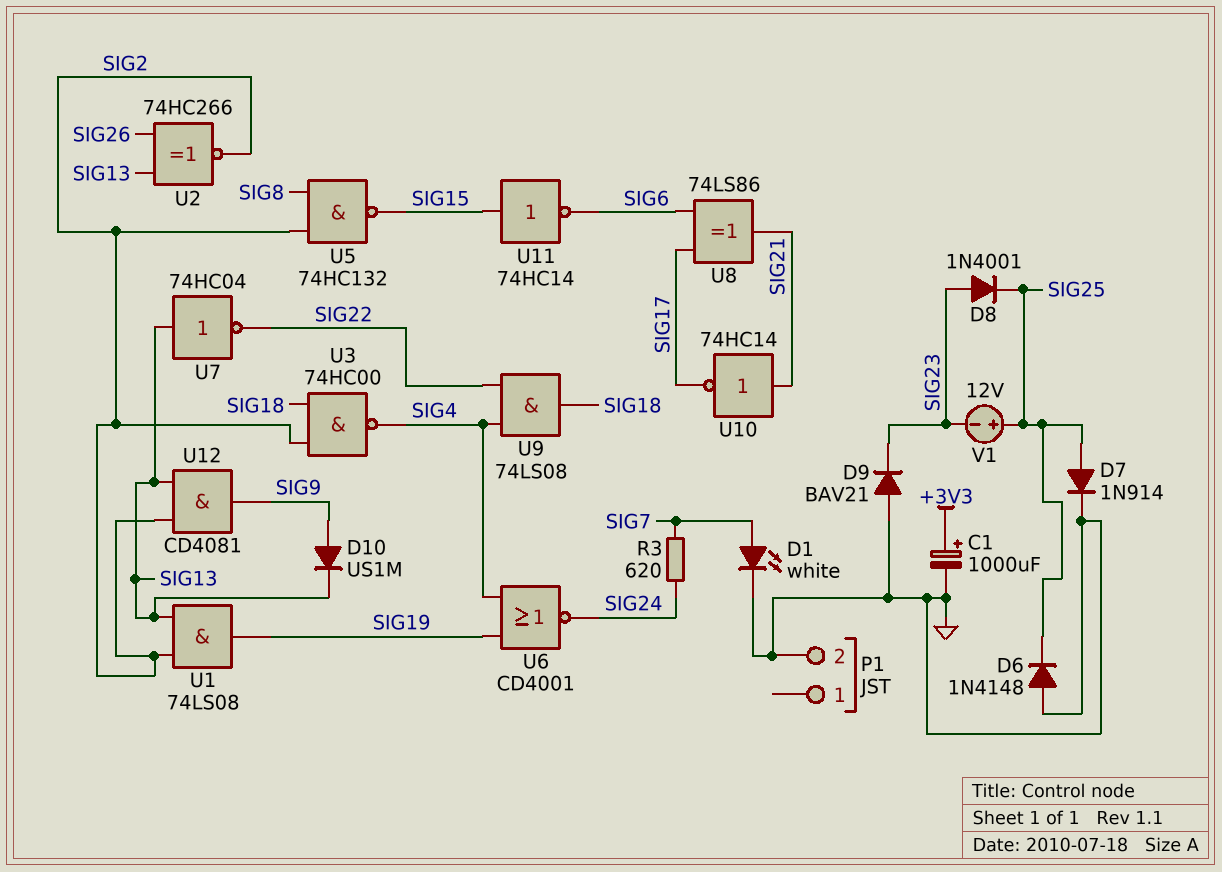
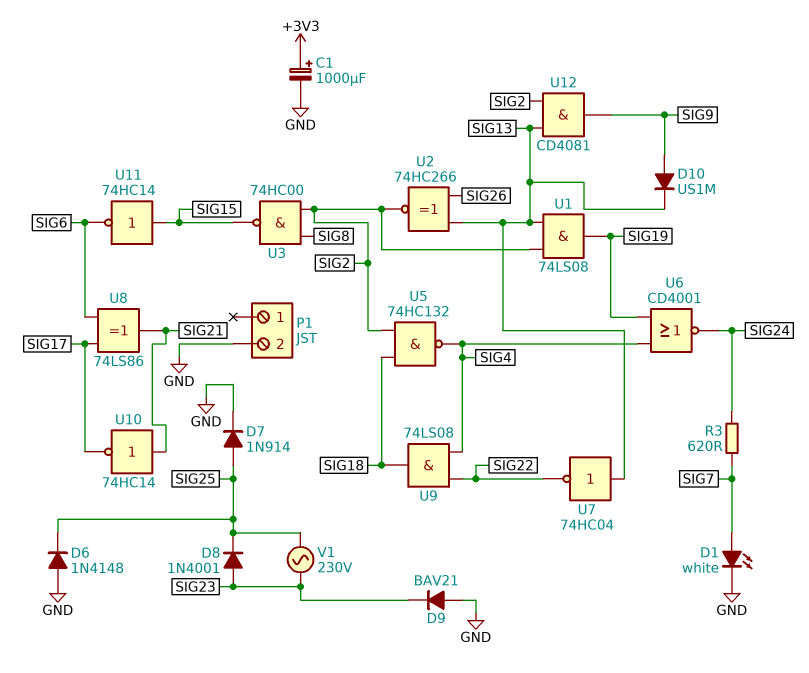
U3: NAND 74HC00 (in SIG2, in SIG18, out SIG4) -> NAND 74HC00 (in SIG2, in SIG8, out SIG15)
U5: NAND 74HC132 (in SIG2, in SIG8, out SIG15) -> NAND 74HC132 (in SIG2, in SIG18, out SIG4)
V1: 12V (plus SIG25, minus SIG23) -> AC 230V (SIG23, SIG25)

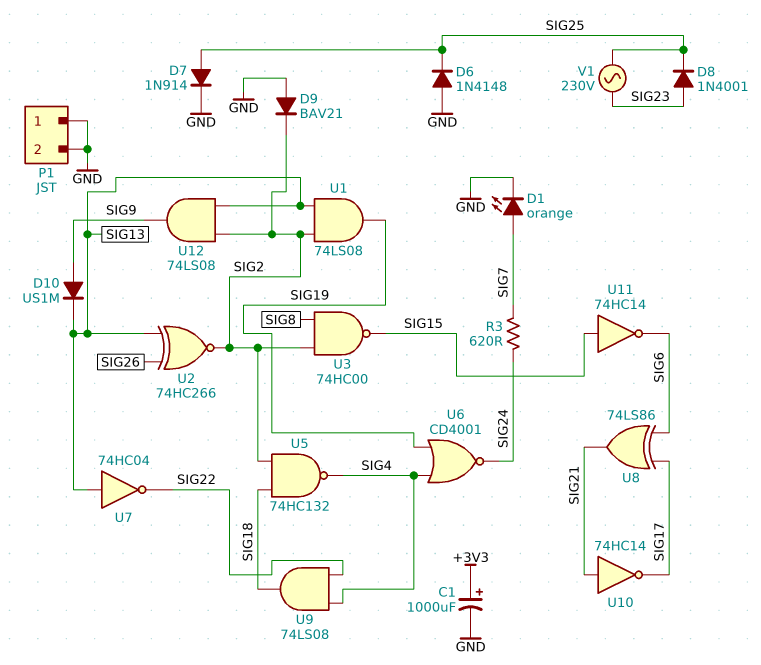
D1: LED white (A SIG7, K GND) -> LED orange (A SIG7, K GND)
D9: diode BAV21 (A GND, K SIG23) -> diode BAV21 (A GND, K SIG2)
P1 pin 1: none -> GND
U12: AND CD4081 (in SIG2, in SIG13, out SIG9) -> AND 74LS08 (in SIG2, in SIG13, out SIG9)

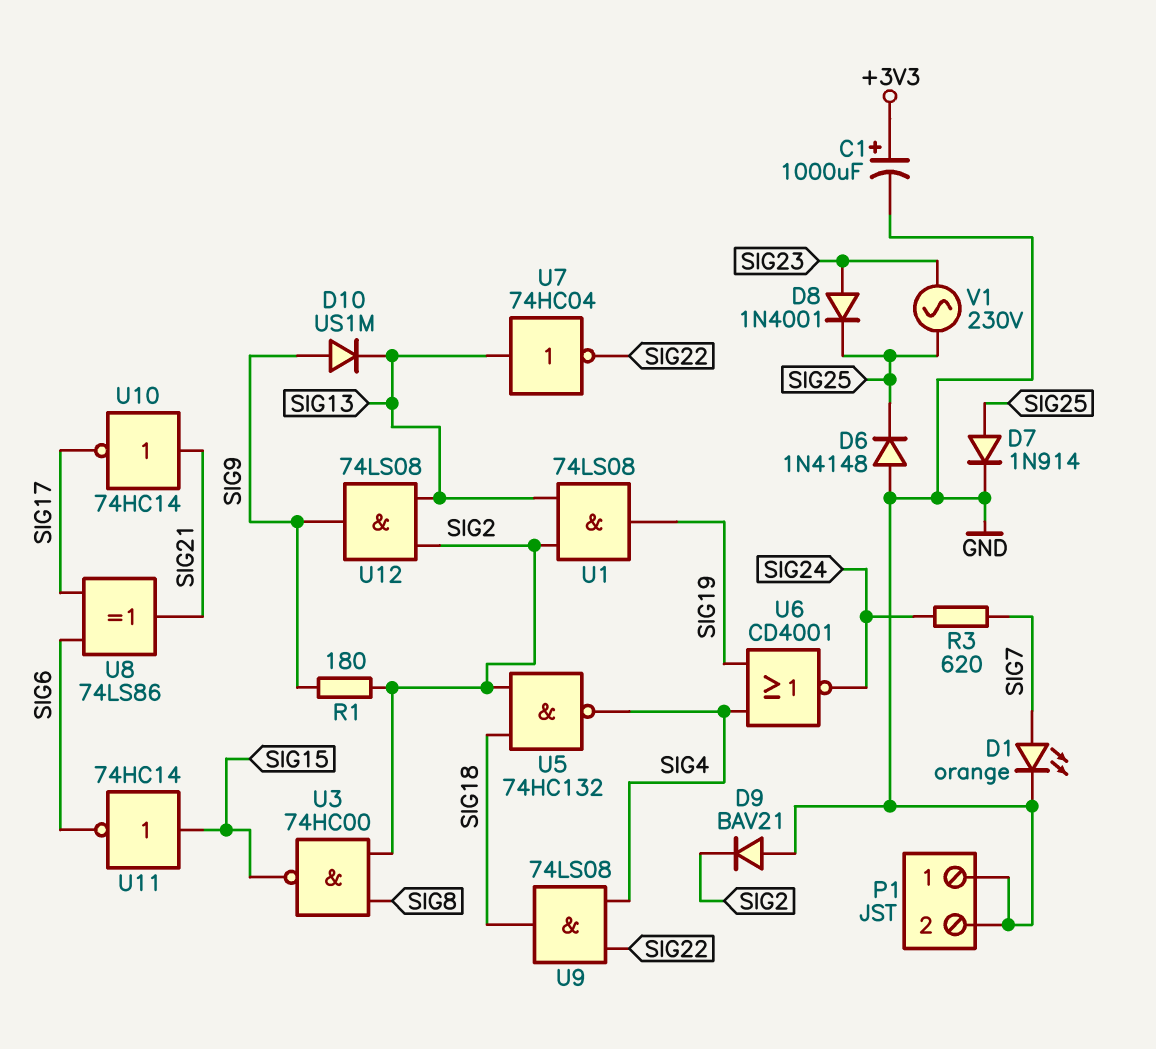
R1: none -> 180 (SIG2, SIG9)
U2: XNOR 74HC266 (in SIG13, in SIG26, out SIG2) -> none

